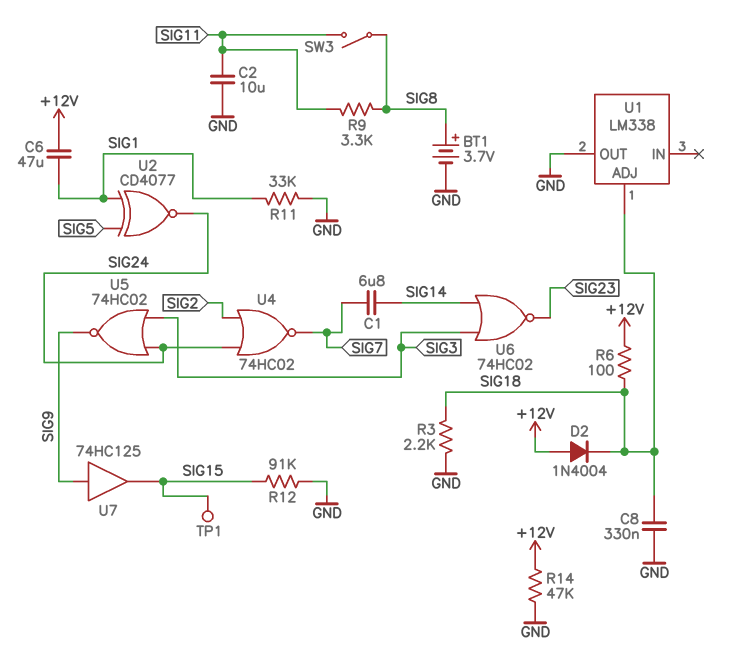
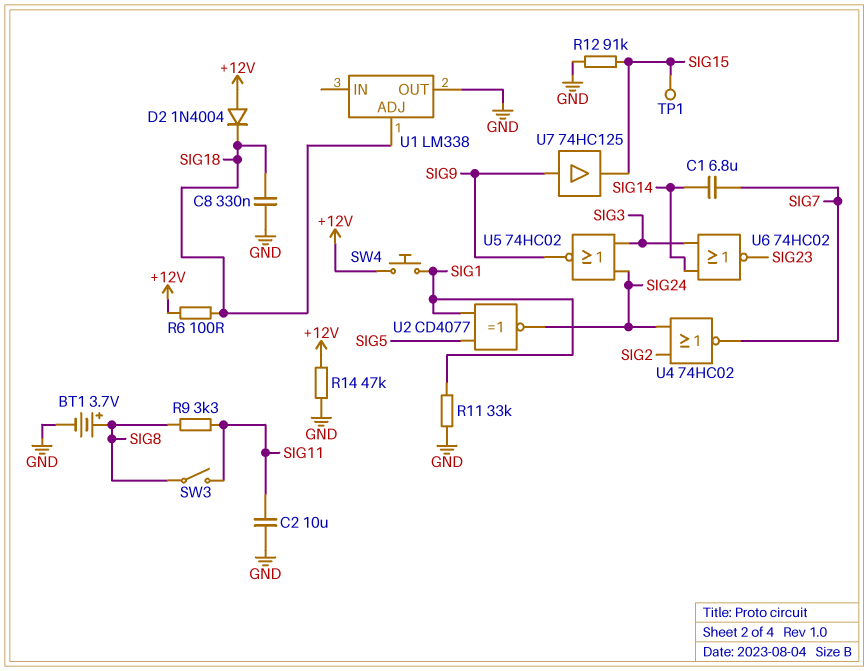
C6: 47uF (+12V, SIG1) -> none
R3: 2.2k (GND, SIG18) -> none
SW4: none -> button (+12V, SIG1)

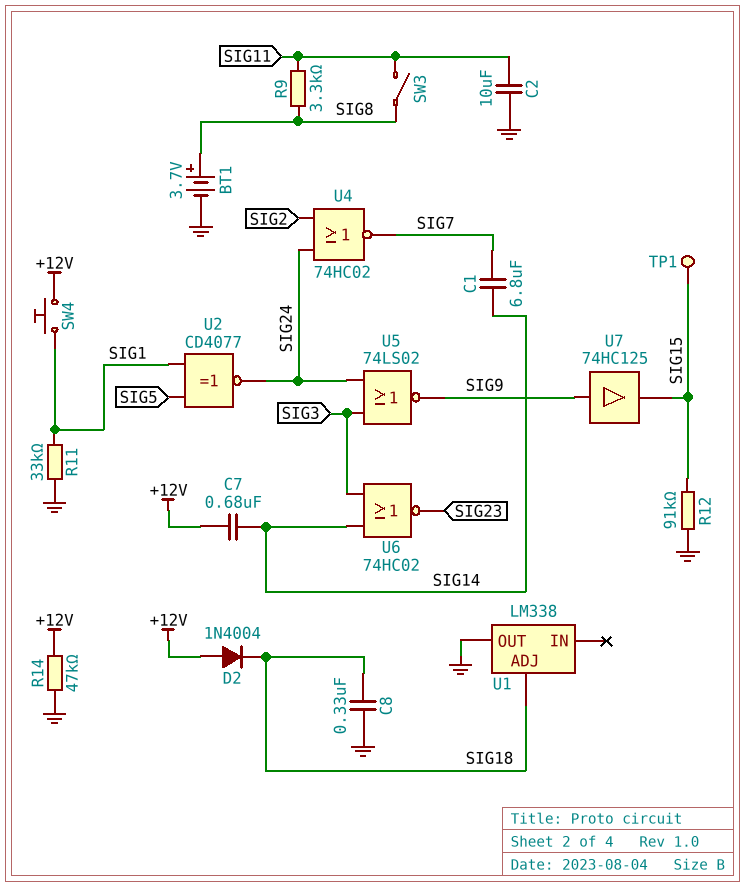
C7: none -> 680nF (+12V, SIG14)
R6: 100 (+12V, SIG18) -> none
U5: NOR 74HC02 (in SIG3, in SIG24, out SIG9) -> NOR 74LS02 (in SIG3, in SIG24, out SIG9)

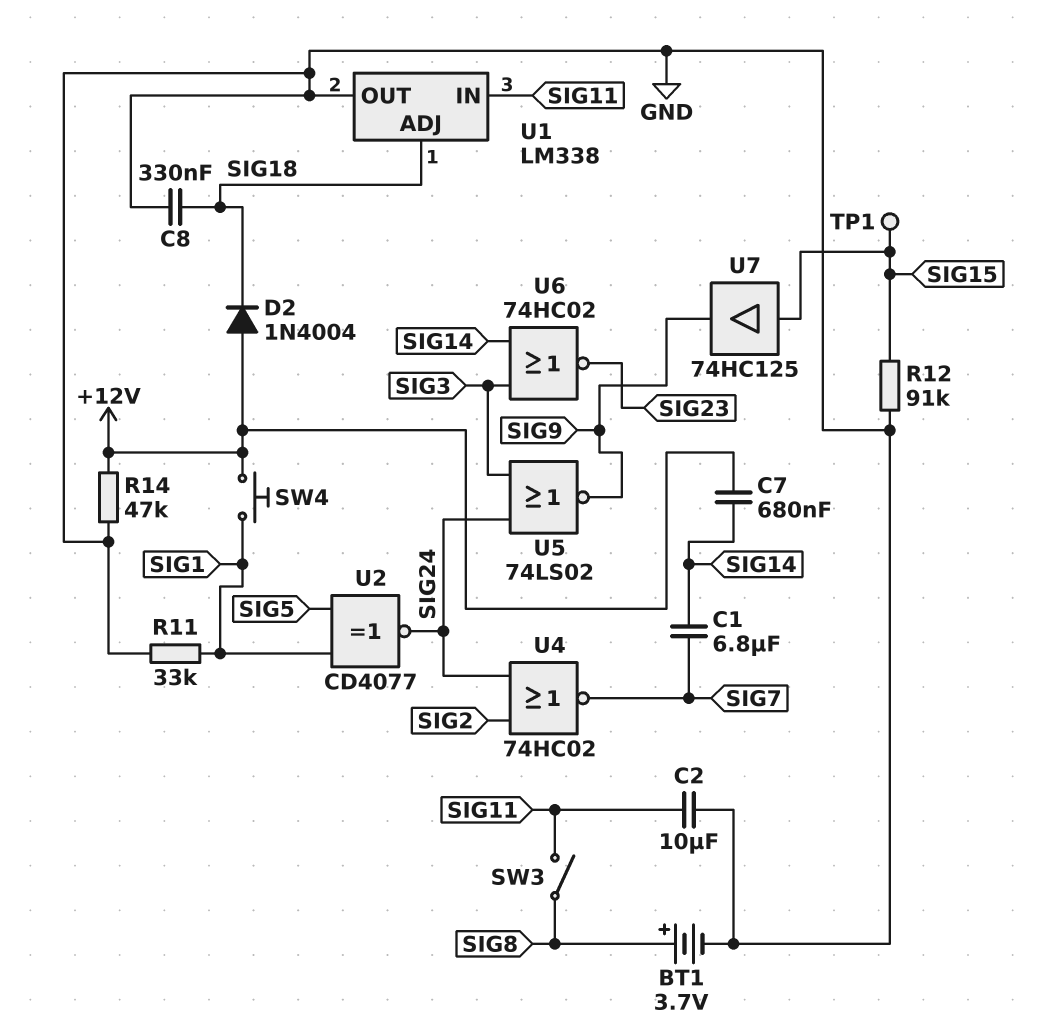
R9: 3.3k (SIG8, SIG11) -> none
U1 pin IN: none -> SIG11
U7: buffer 74HC125 (in SIG9, out SIG15) -> buffer 74HC125 (in SIG15, out SIG9)

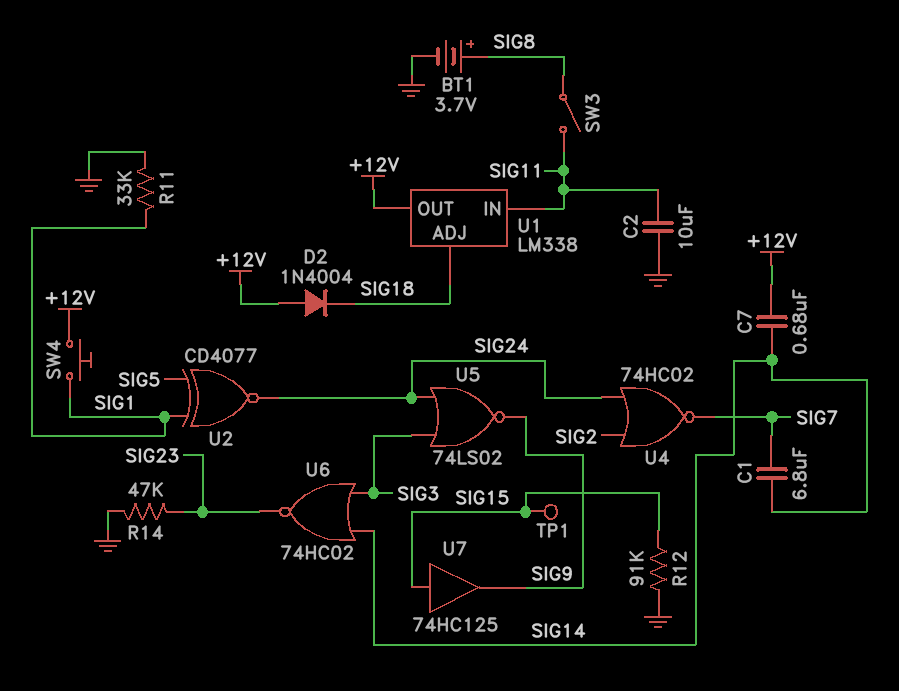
C8: 330nF (GND, SIG18) -> none
R14: 47k (+12V, GND) -> 47k (GND, SIG23)
U1 pin OUT: GND -> +12V

